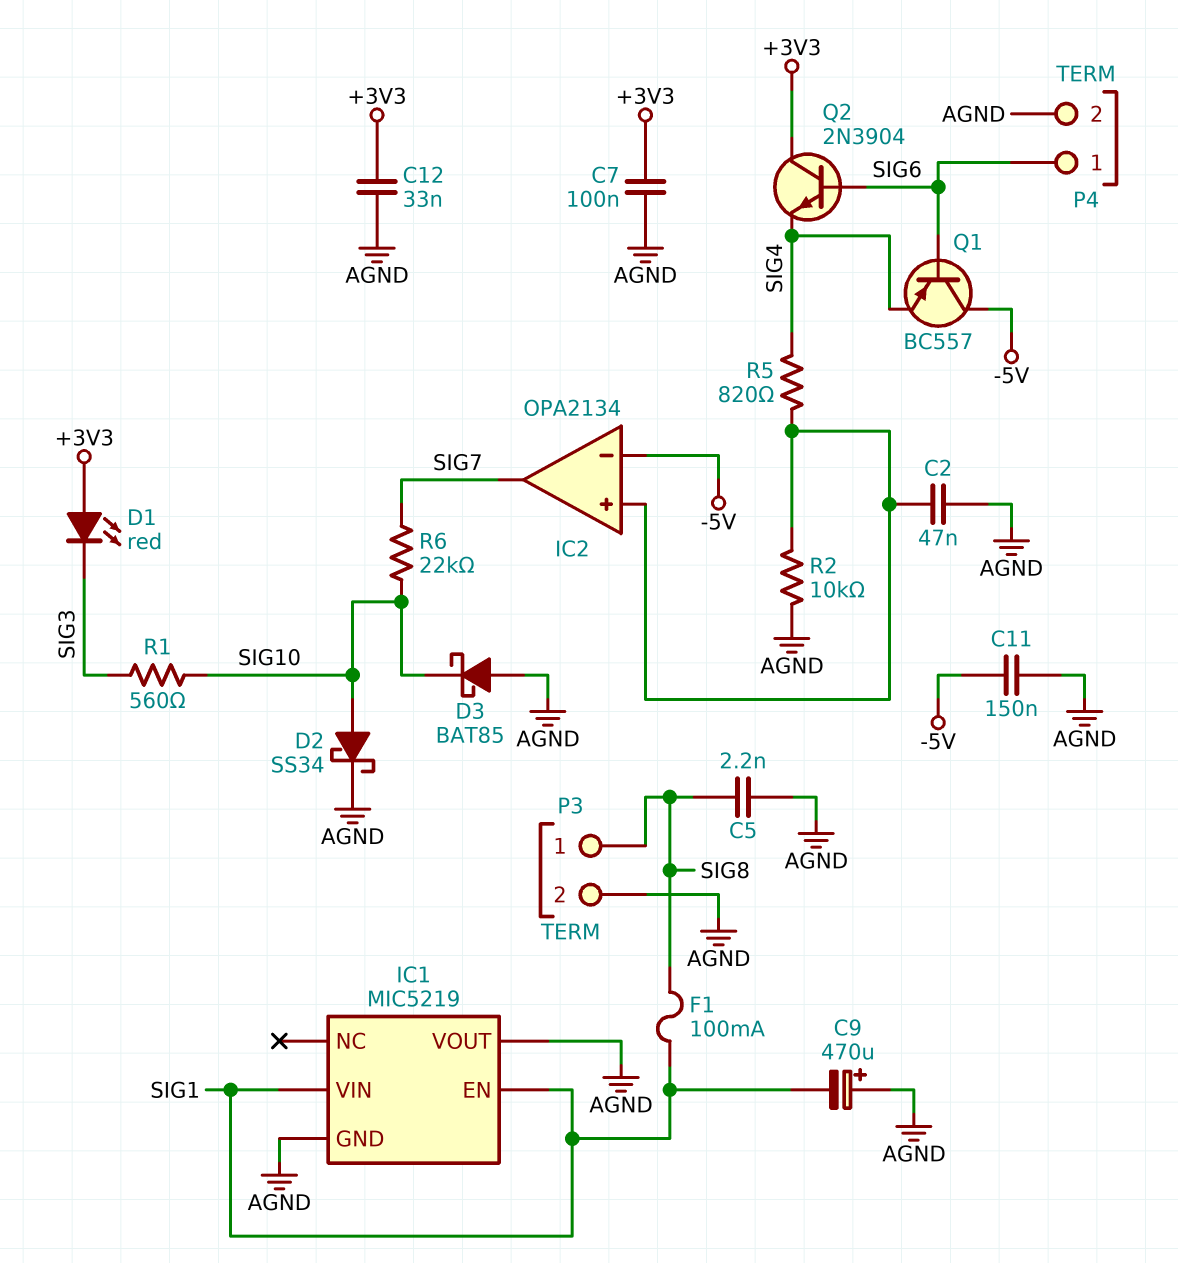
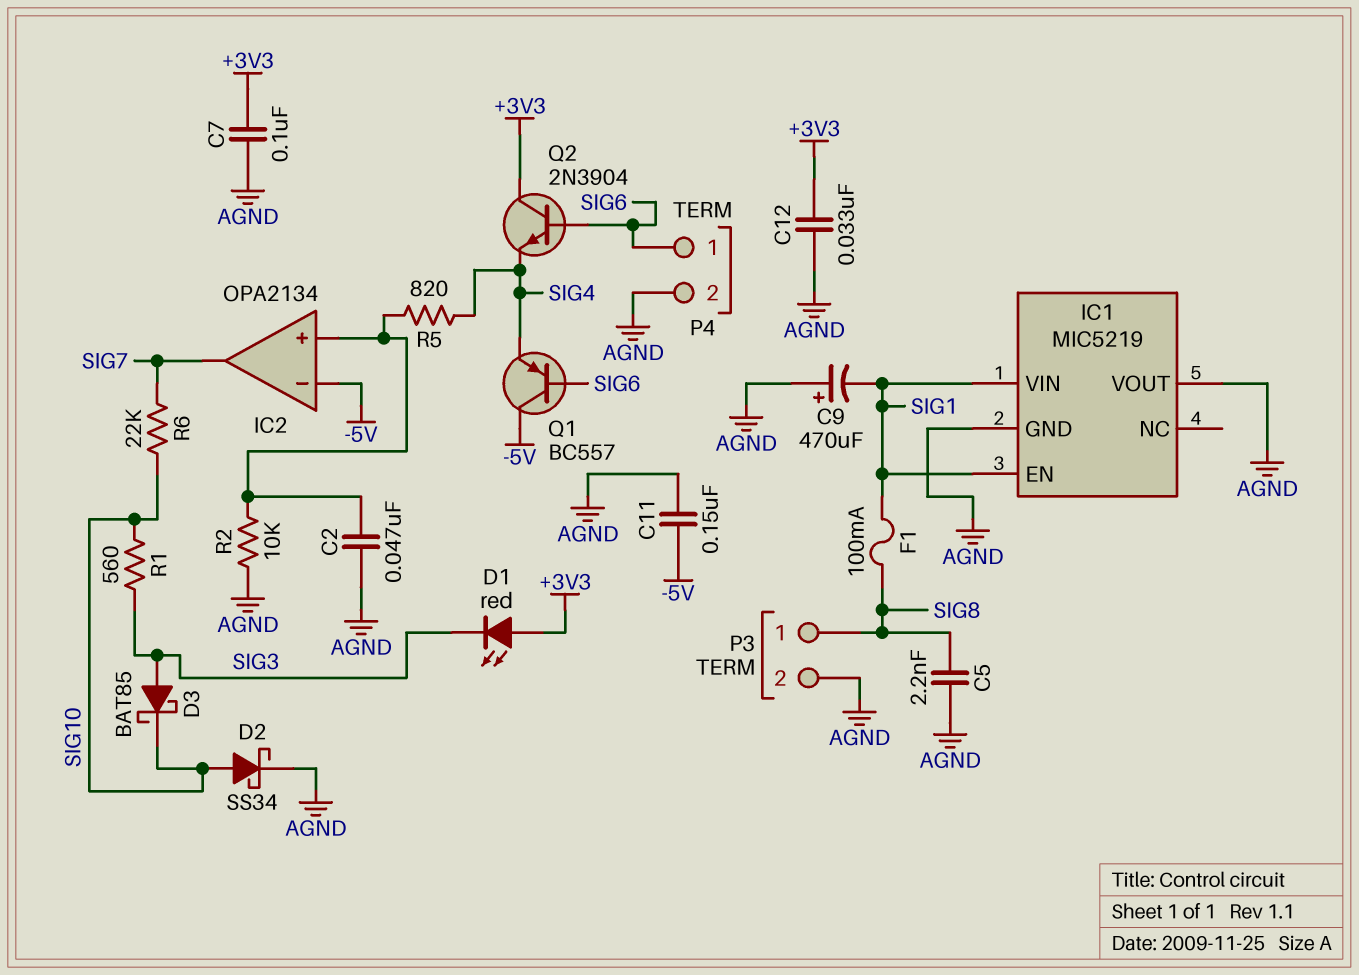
D3: schottky BAT85 (A AGND, K SIG10) -> schottky BAT85 (A SIG3, K SIG10)

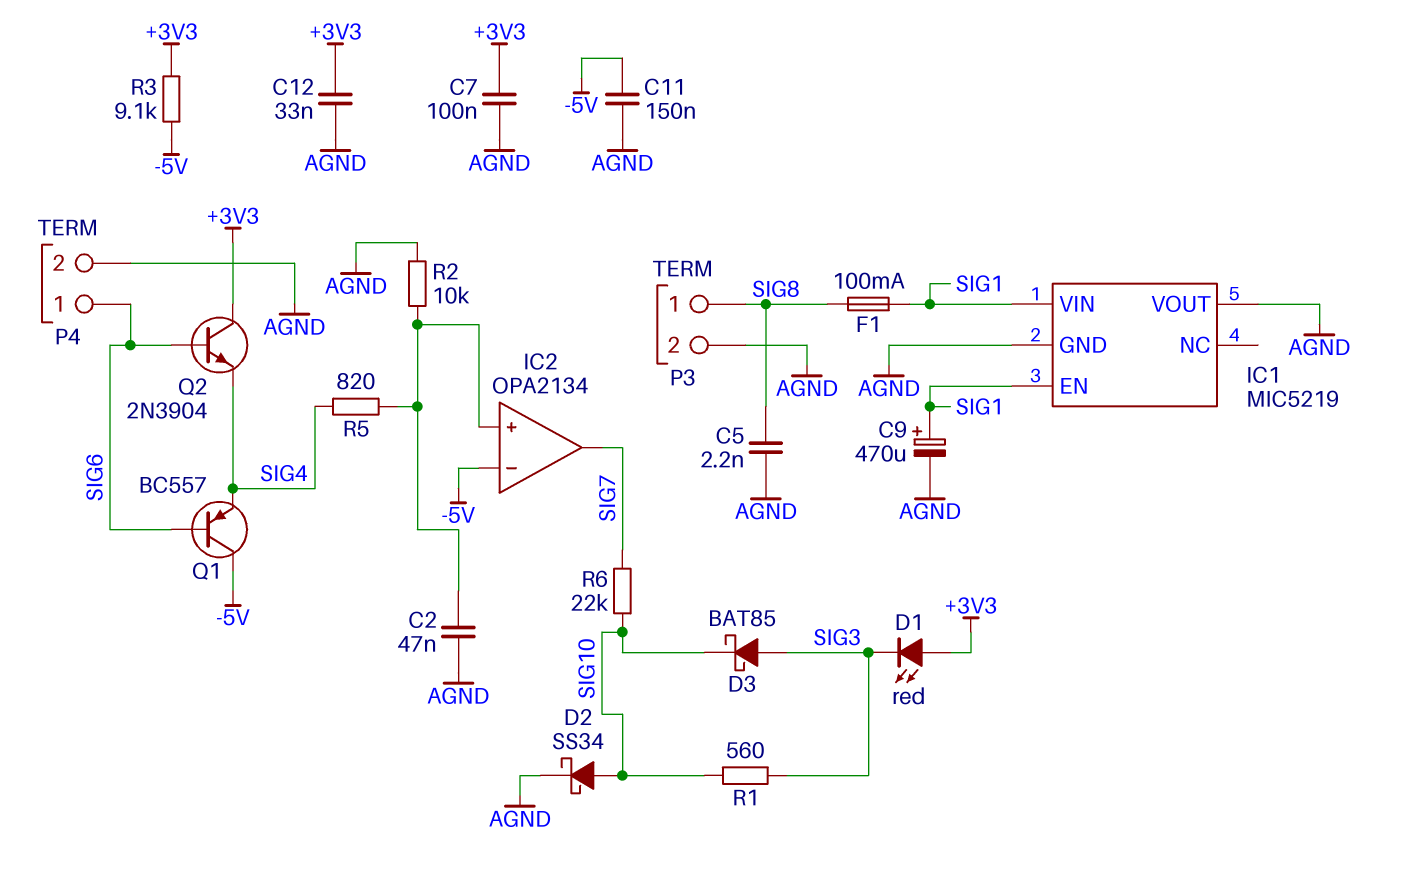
C9: 470uF (plus AGND, minus SIG1) -> 470uF (plus SIG1, minus AGND)
R3: none -> 9.1k (+3V3, -5V)

